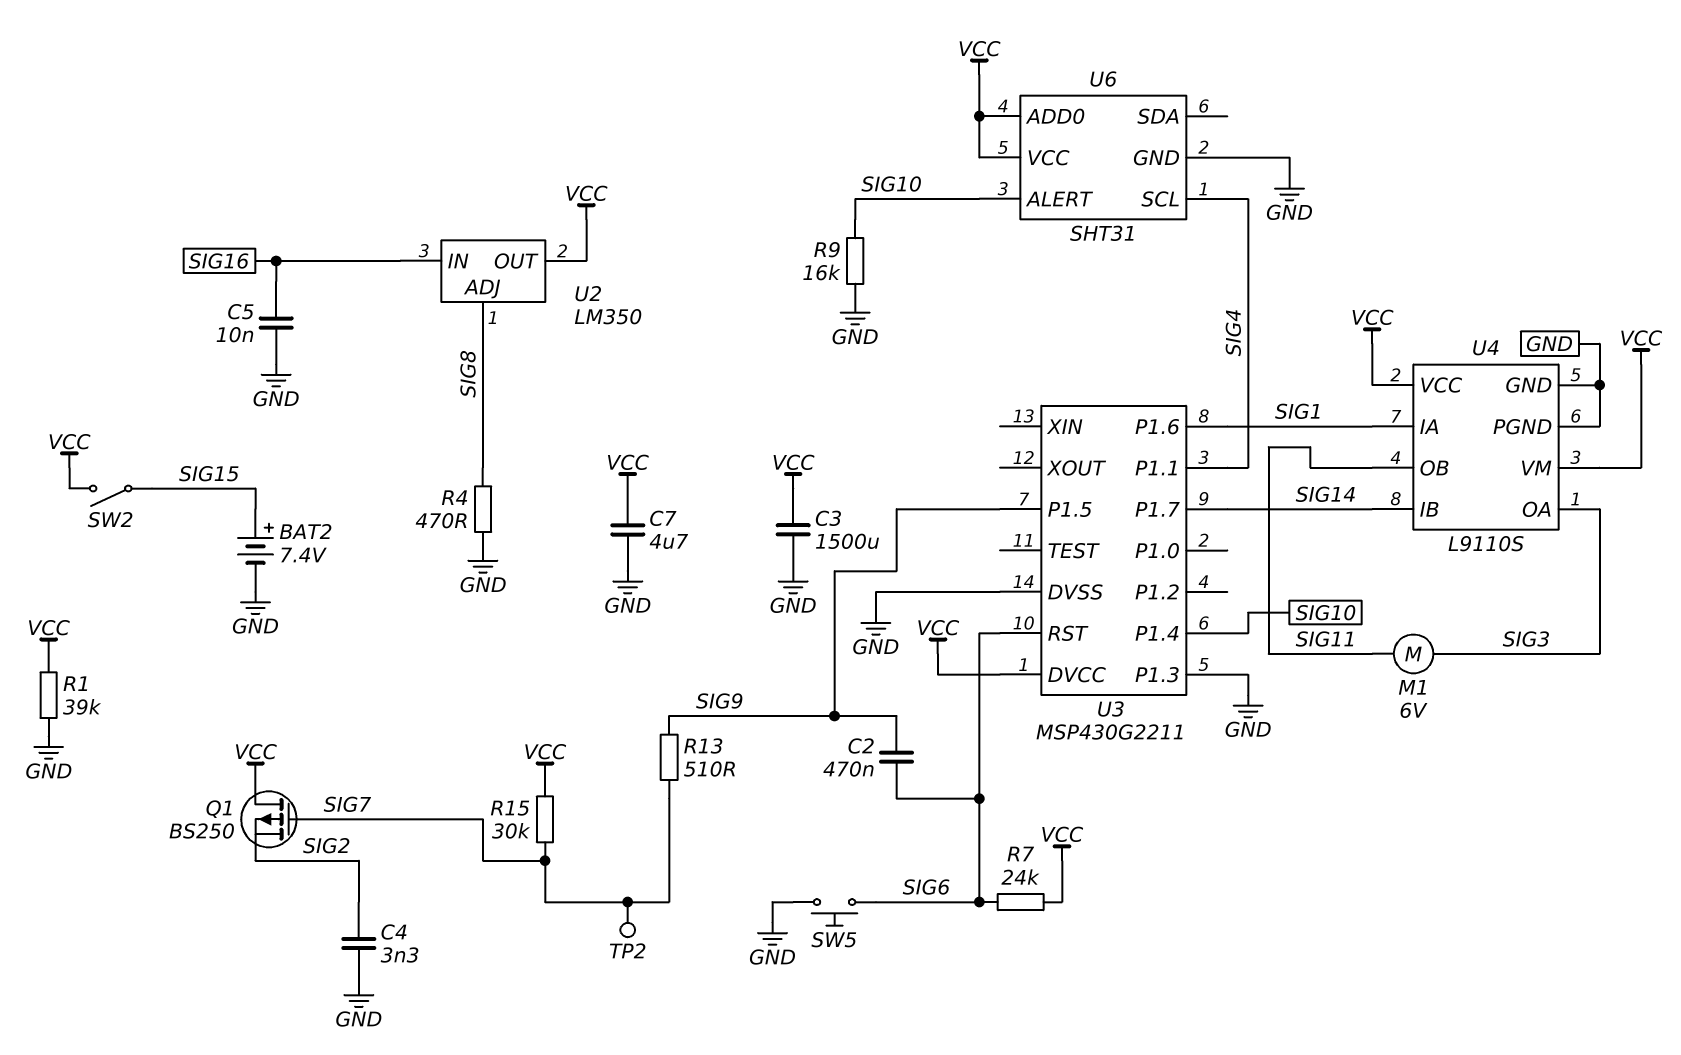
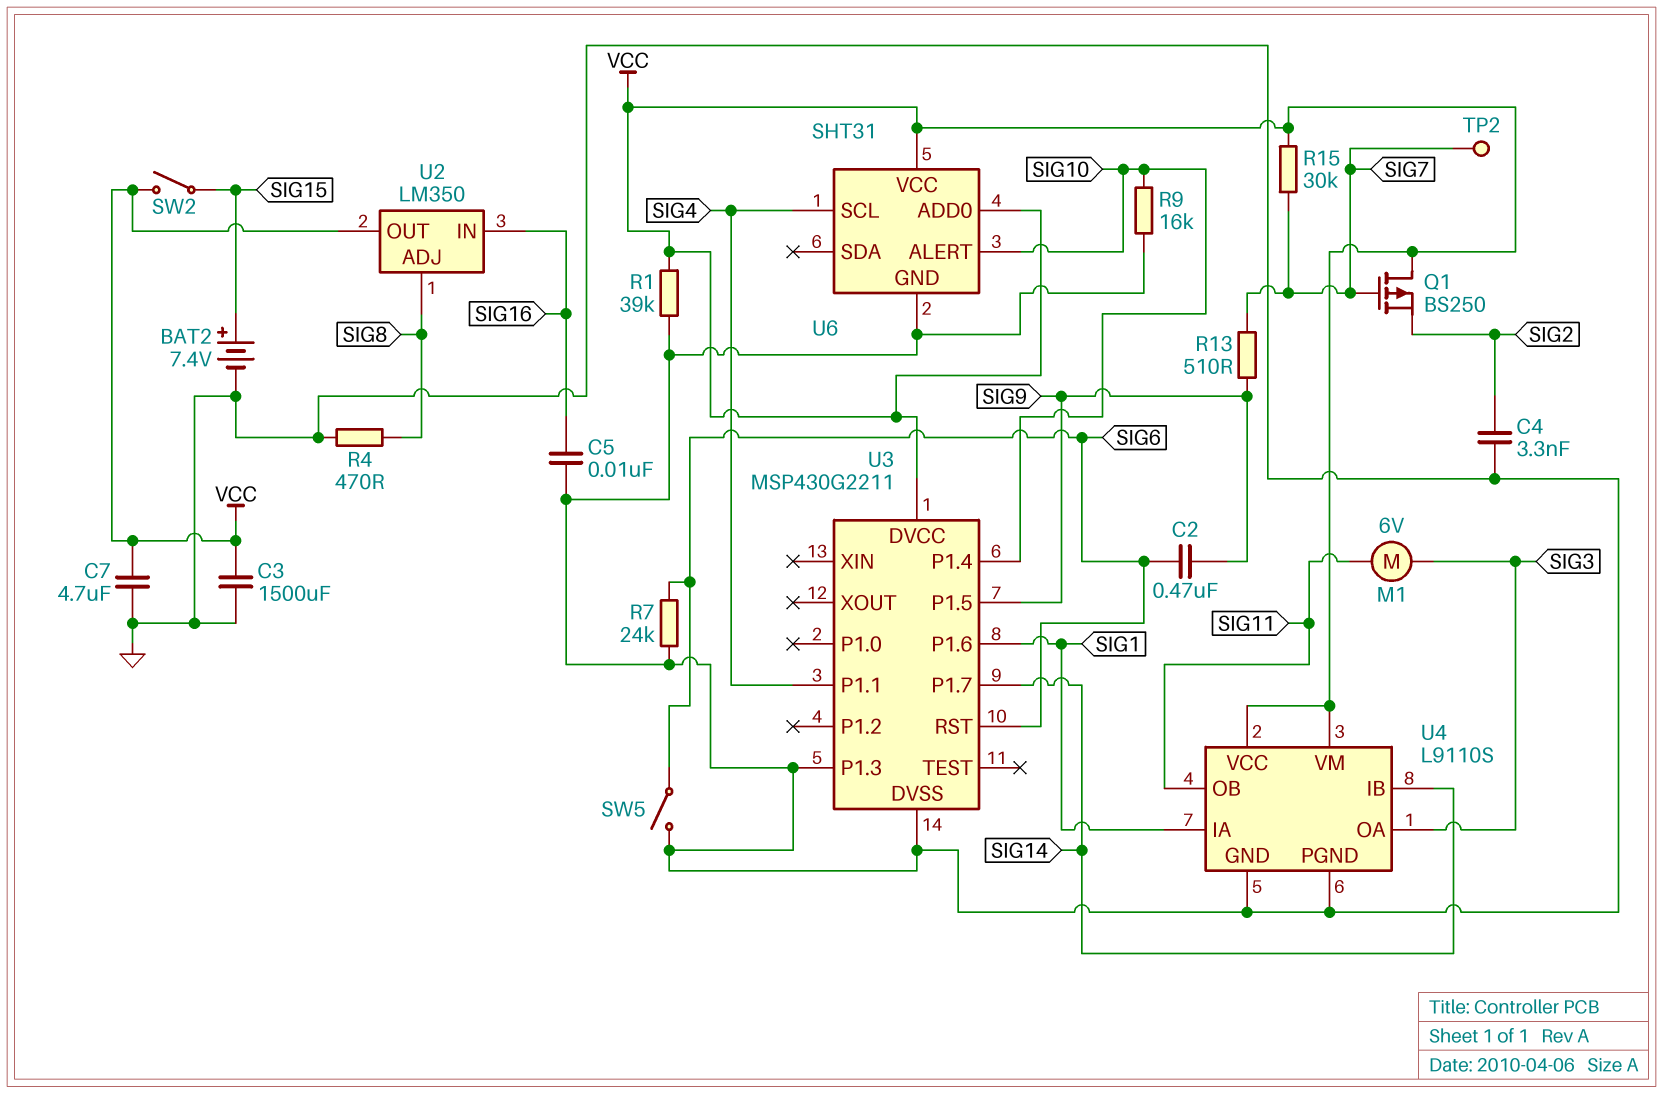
R7: 24k (SIG6, VCC) -> 24k (GND, SIG6)
SW5: button (GND, SIG6) -> switch (GND, SIG6)

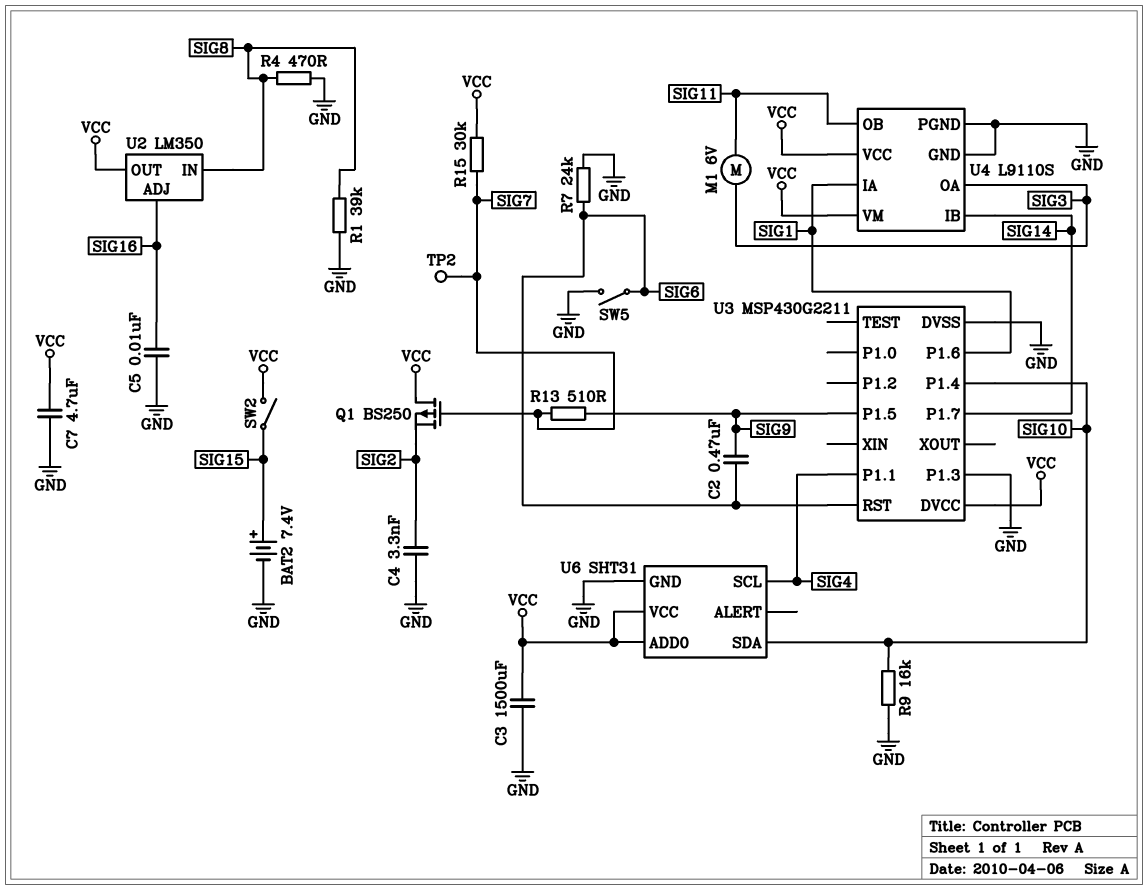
R1: 39k (GND, VCC) -> 39k (GND, SIG8)
U2 pin ADJ: SIG8 -> SIG16
U2 pin IN: SIG16 -> SIG8
U6 pin ALERT: SIG10 -> none
U6 pin SDA: none -> SIG10

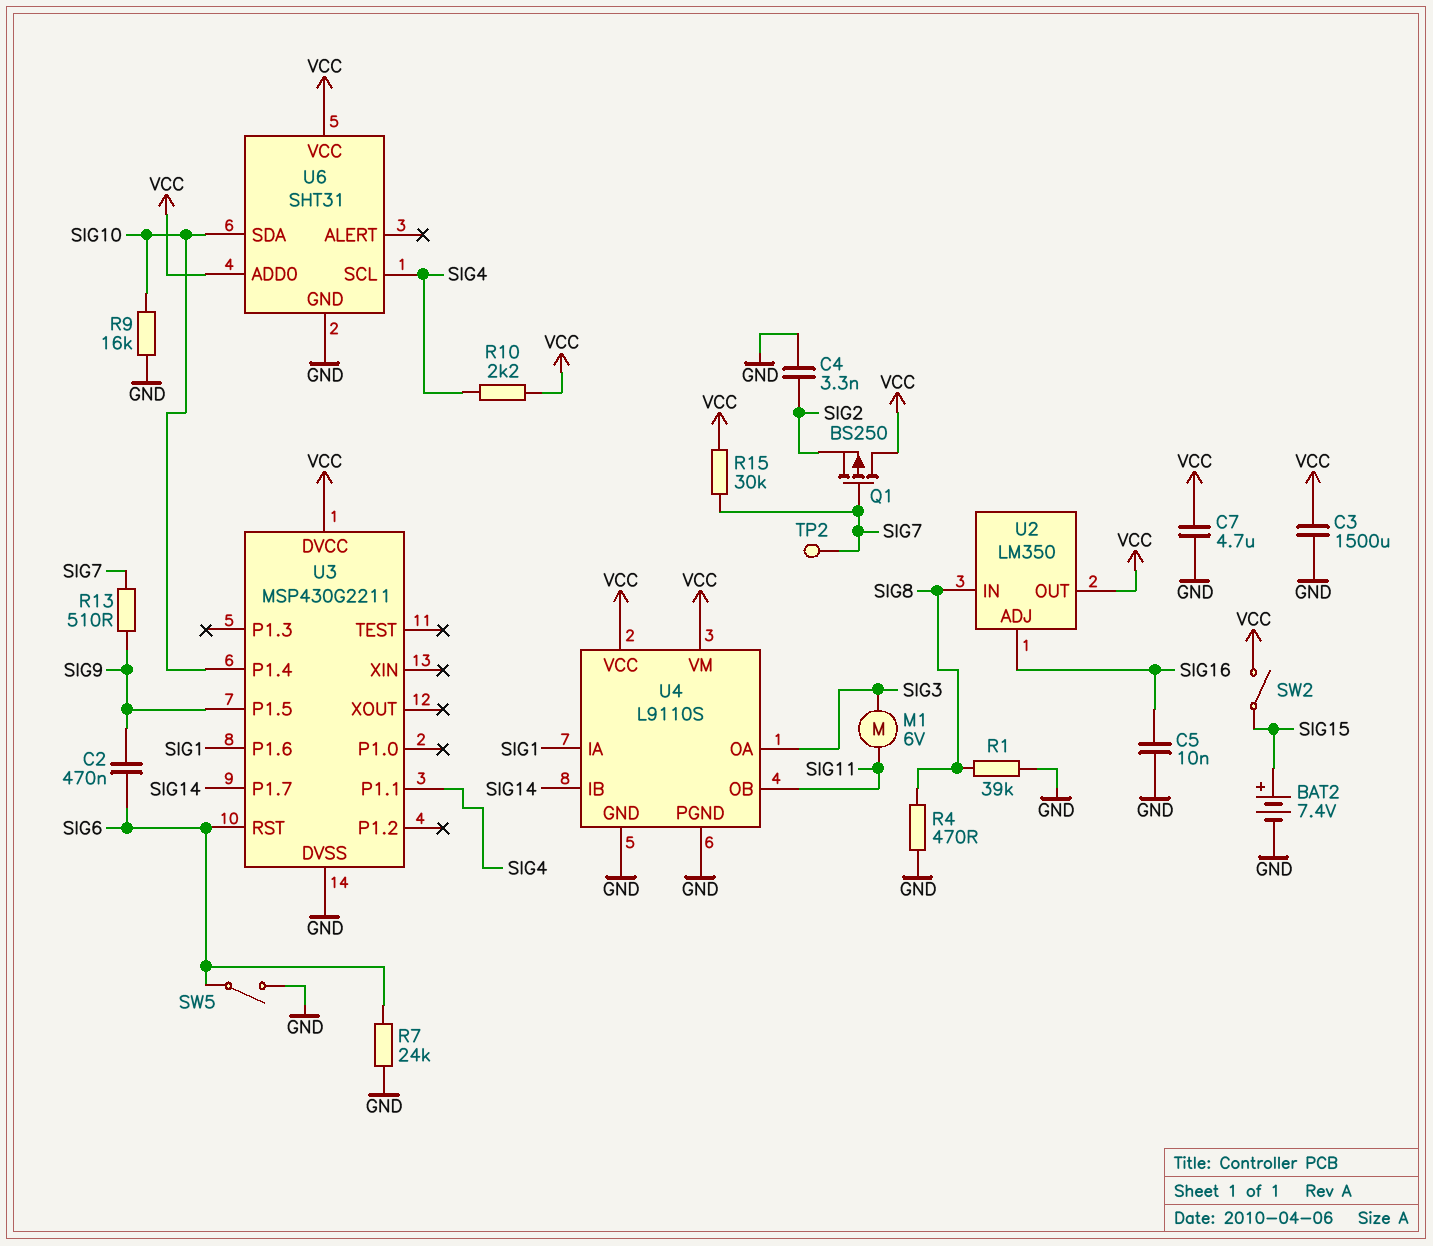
R10: none -> 2.2k (SIG4, VCC)
U3 pin P1.3: GND -> none

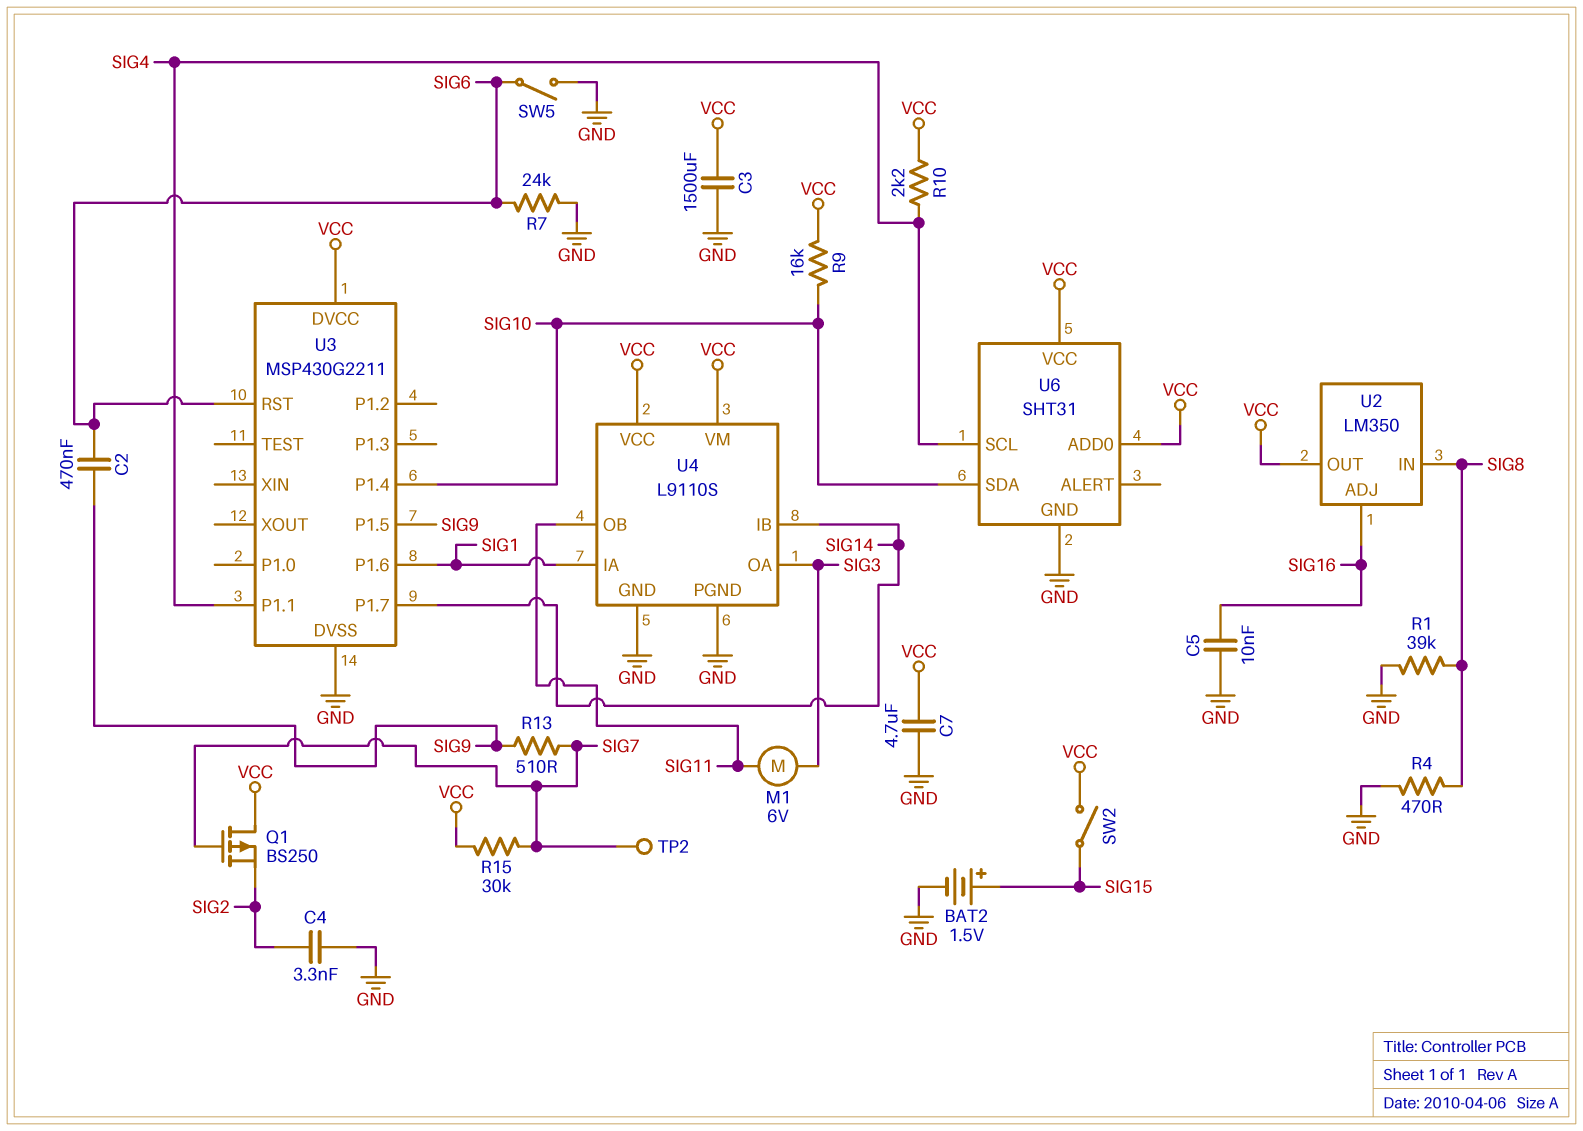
BAT2: 7.4V (plus SIG15, minus GND) -> 1.5V (plus SIG15, minus GND)
R9: 16k (GND, SIG10) -> 16k (SIG10, VCC)

